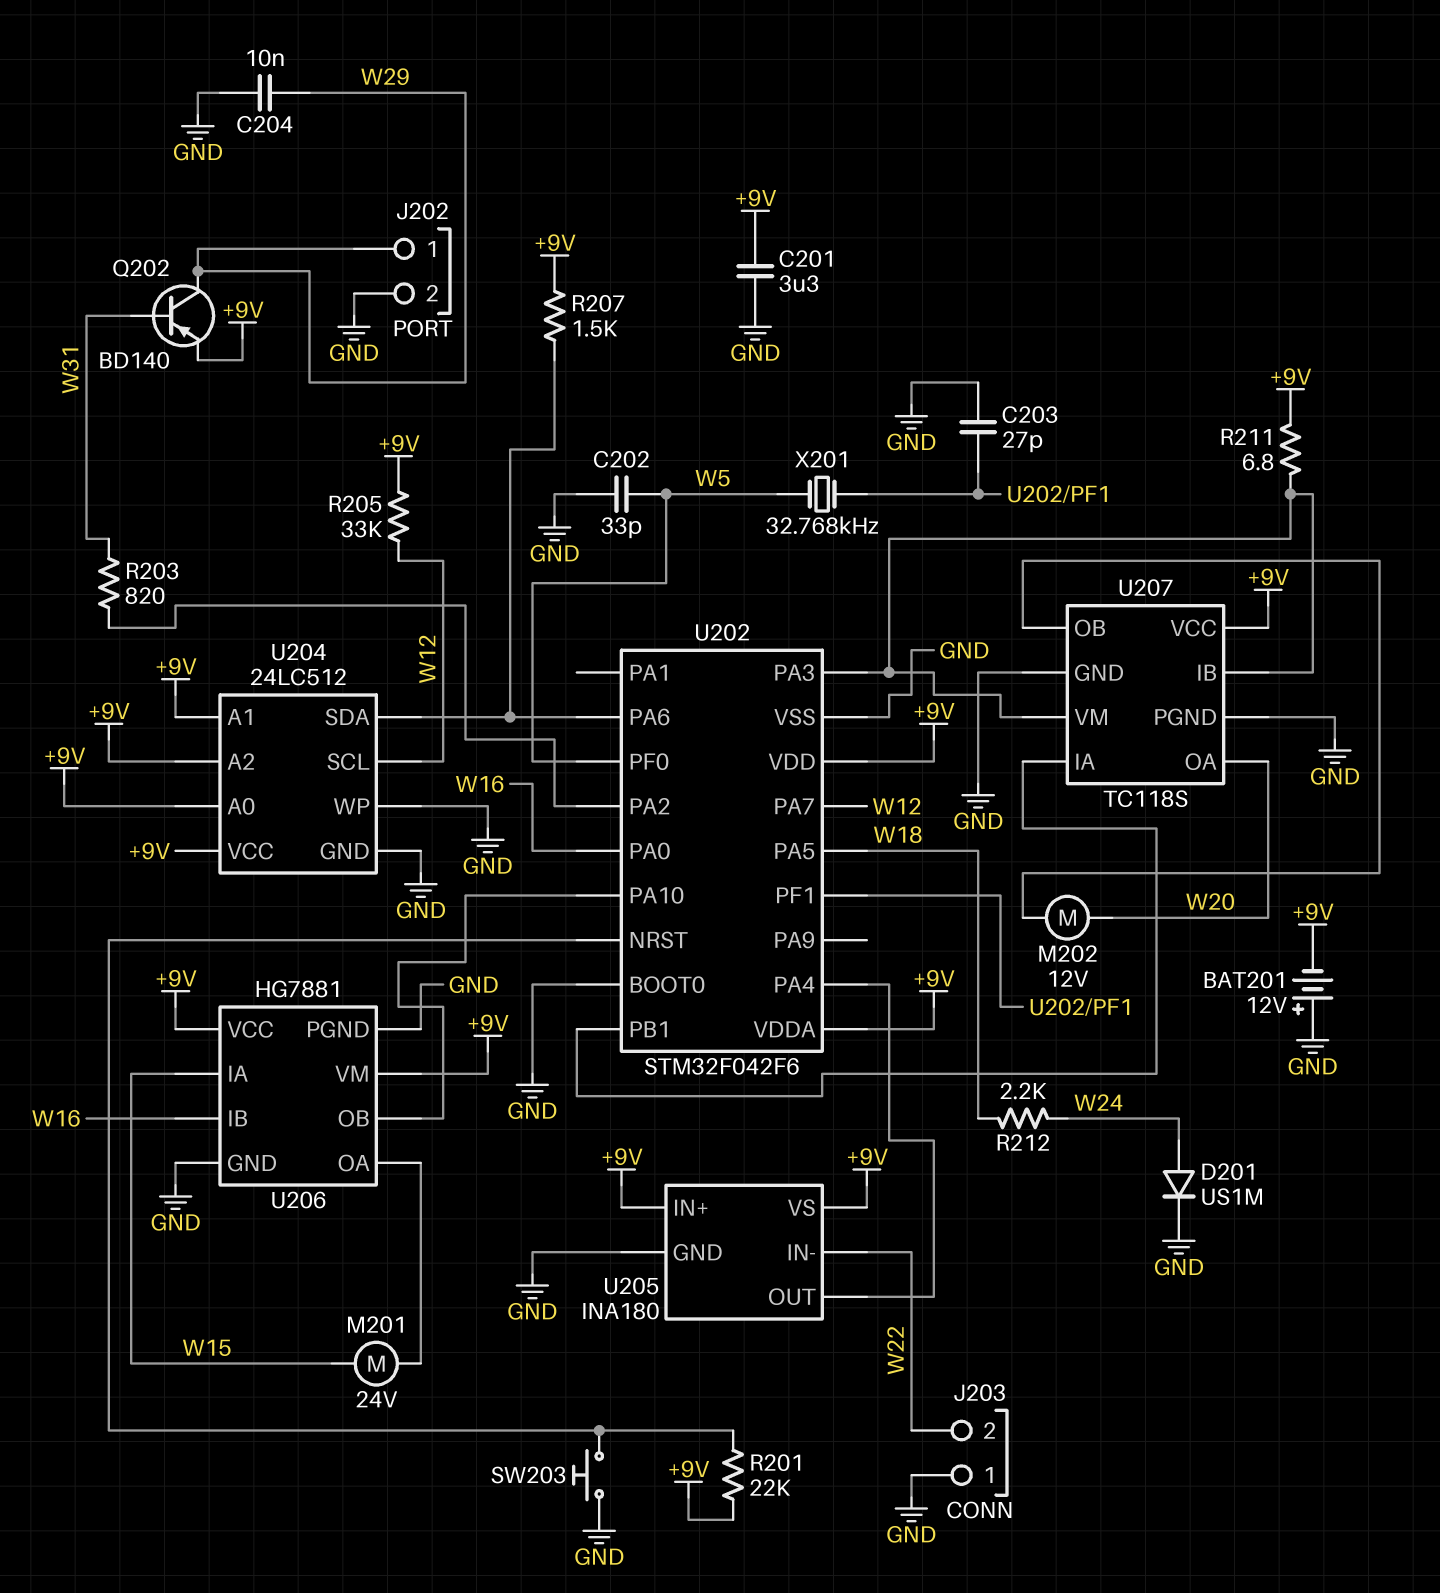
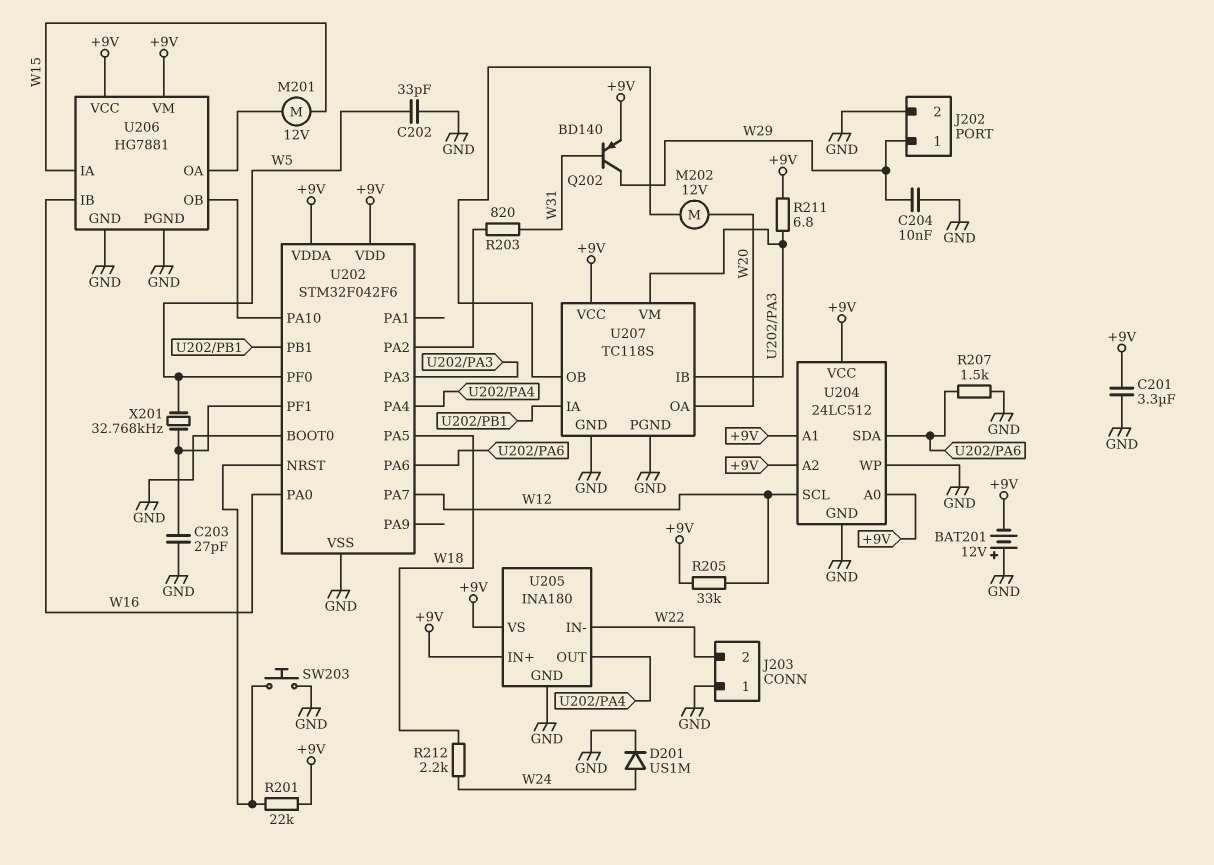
M201: motor 24V (U206/OA, W15) -> motor 12V (U206/OA, W15)
R207: 1.5k (+9V, U202/PA6) -> 1.5k (GND, U202/PA6)

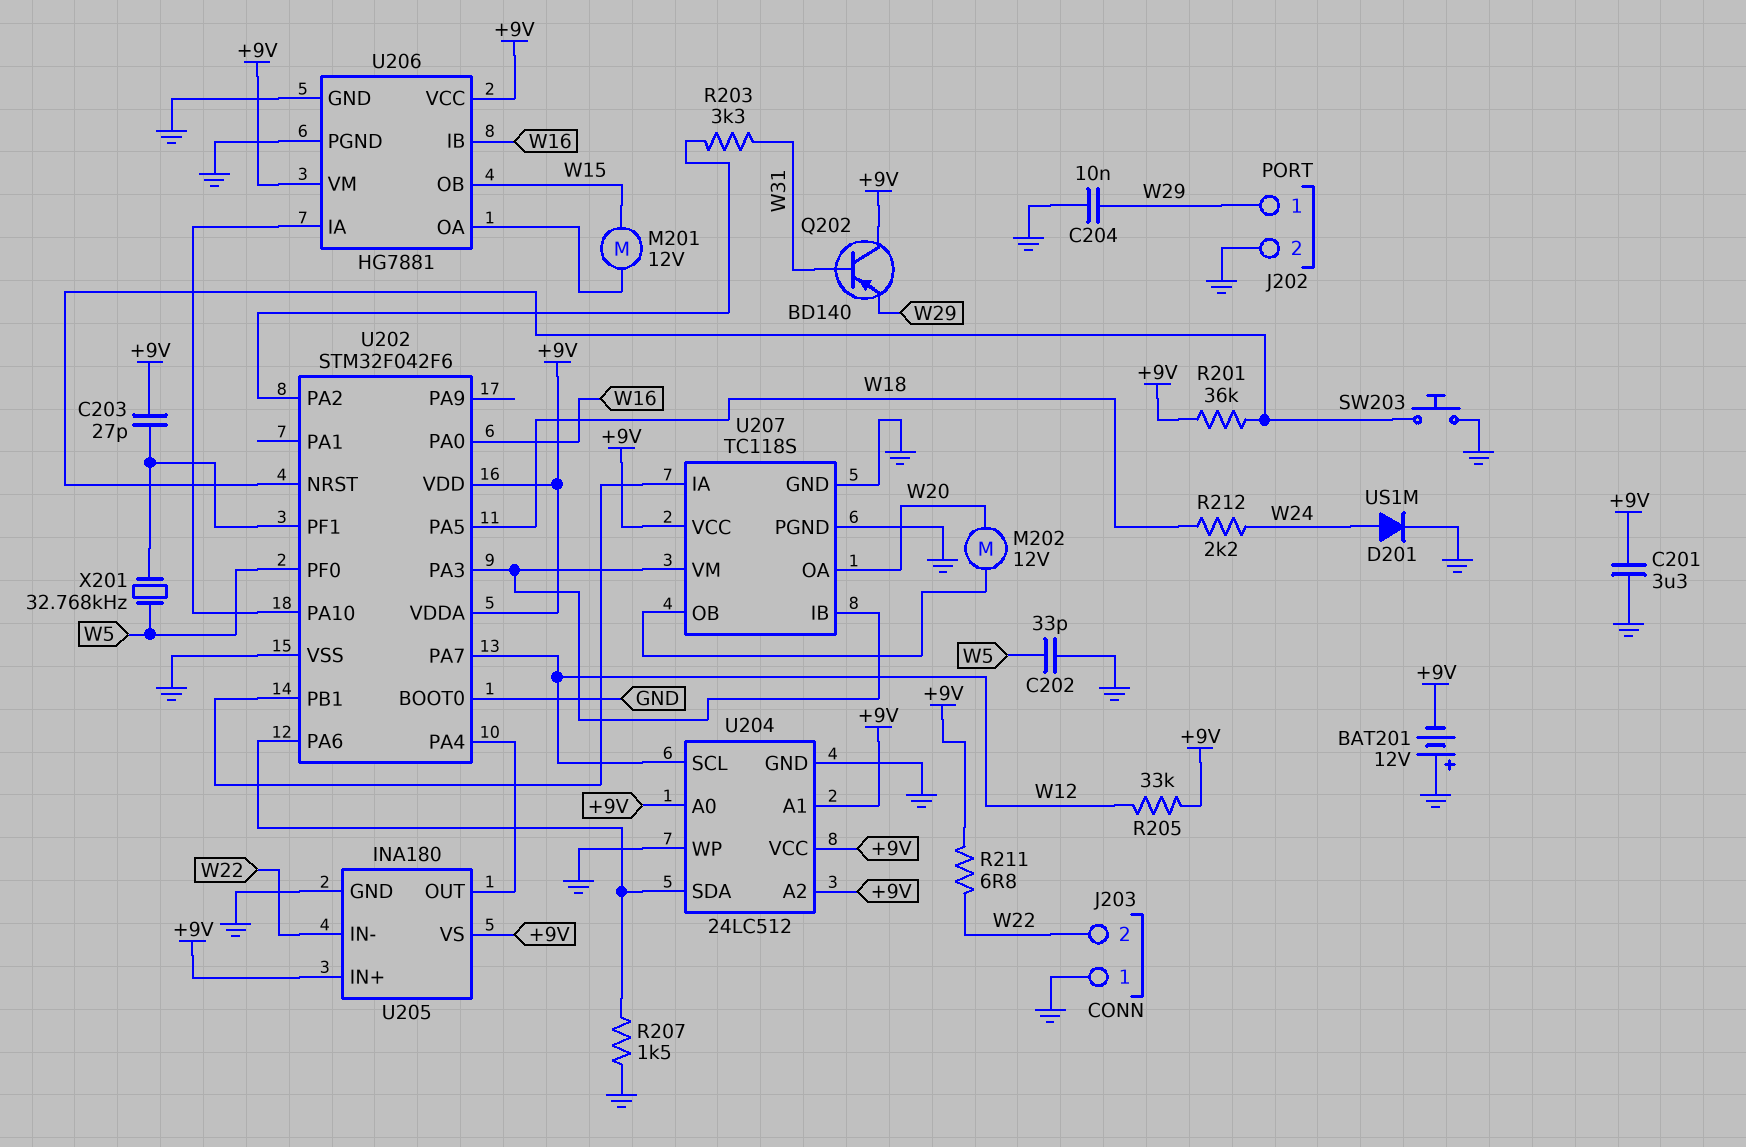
C203: 27pF (GND, U202/PF1) -> 27pF (+9V, U202/PF1)
Q202: PNP BD140 (B W31, C W29, E +9V) -> PNP BD140 (B W31, C +9V, E W29)
R201: 22k (+9V, U202/NRST) -> 36k (+9V, U202/NRST)
R203: 820 (U202/PA2, W31) -> 3.3k (U202/PA2, W31)
R211: 6.8 (+9V, U202/PA3) -> 6.8 (+9V, W22)
U206 pin IA: W15 -> U202/PA10
U206 pin OB: U202/PA10 -> W15

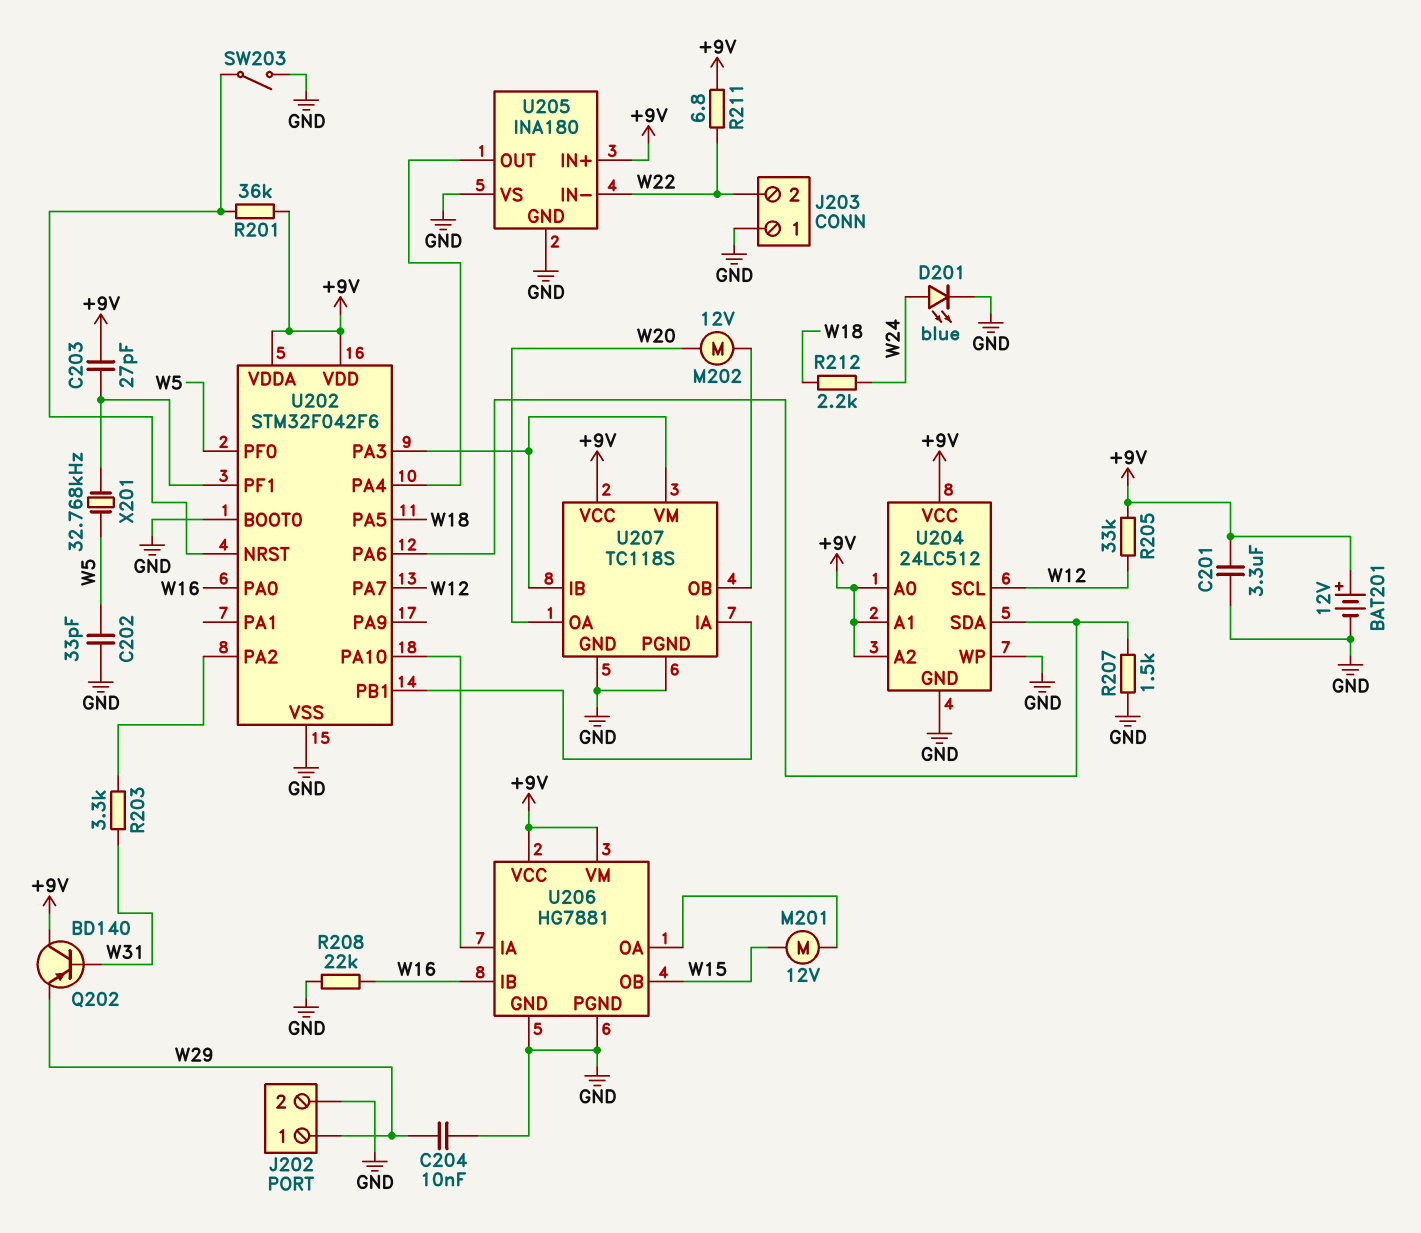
BAT201: 12V (plus GND, minus +9V) -> 12V (plus +9V, minus GND)
D201: diode US1M (A W24, K GND) -> LED blue (A W24, K GND)
R208: none -> 22k (GND, W16)
SW203: button (GND, U202/NRST) -> switch (GND, U202/NRST)
U205 pin VS: +9V -> GND

